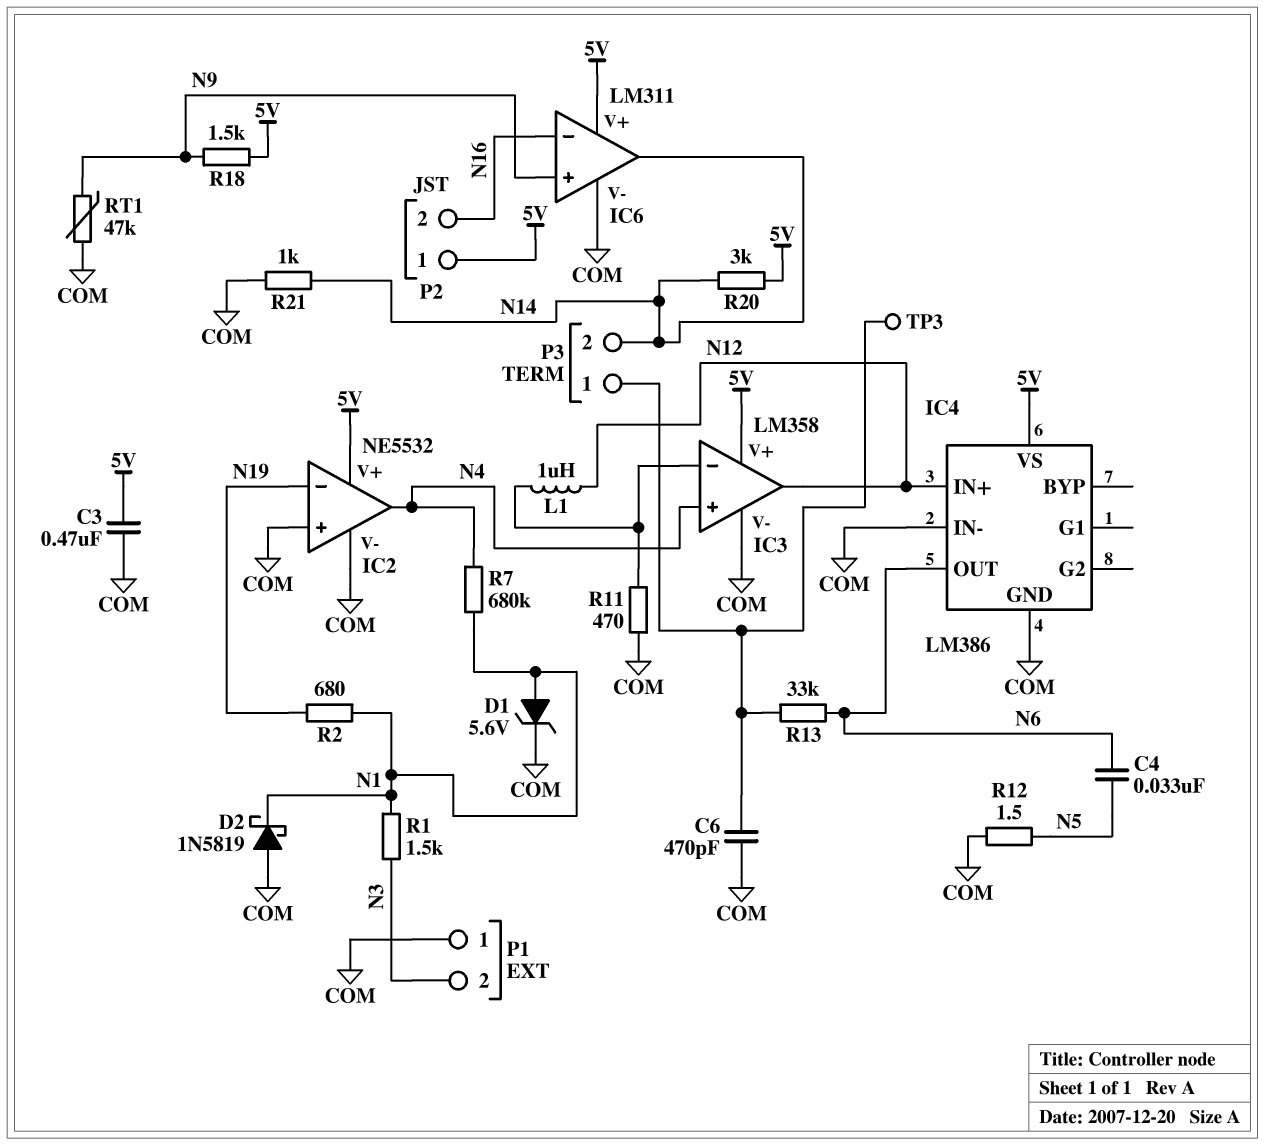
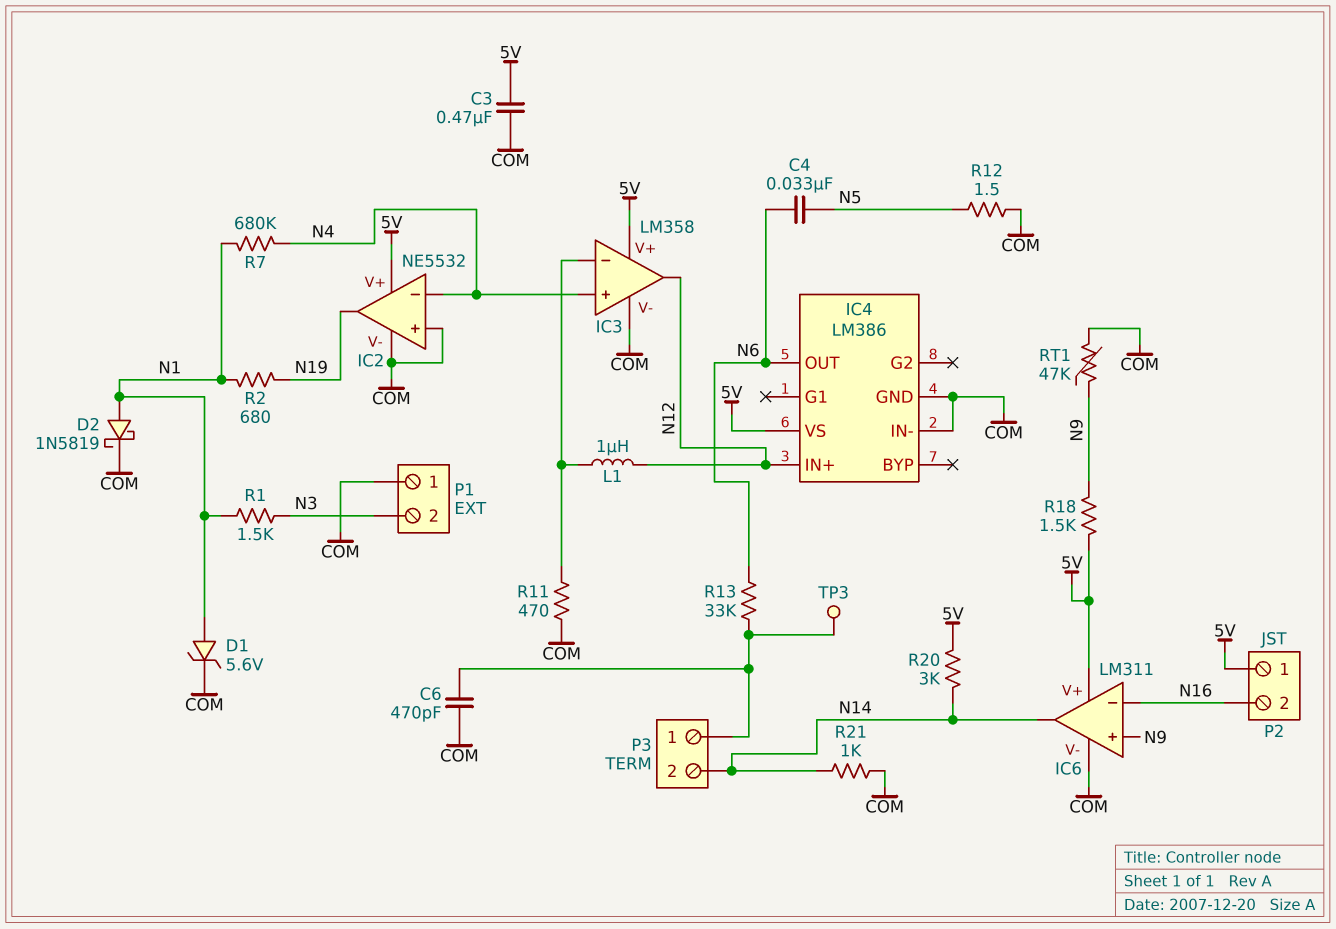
D2: schottky 1N5819 (A COM, K N1) -> schottky 1N5819 (A N1, K COM)
IC2 pin in-: N19 -> N4
IC2 pin out: N4 -> N19

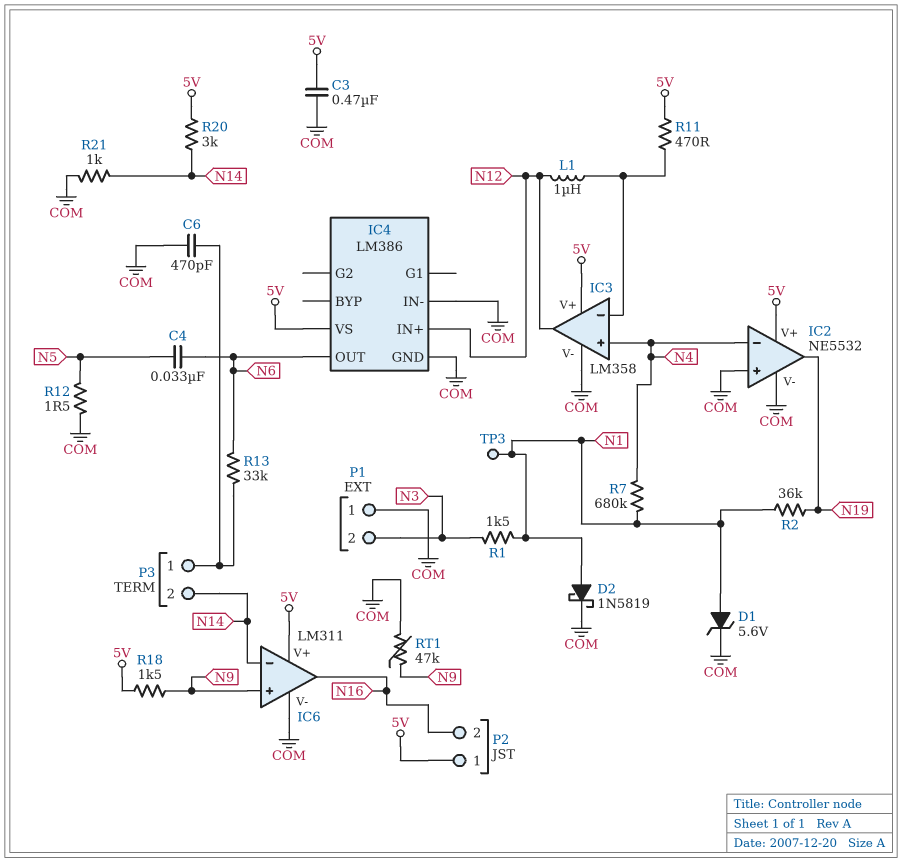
IC6 pin in-: N16 -> N14
IC6 pin out: N14 -> N16
R2: 680 (N1, N19) -> 36k (N1, N19)
R11: 470 (COM, IC3/in-) -> 470 (5V, IC3/in-)
TP3: test point (P3/1) -> test point (N1)

